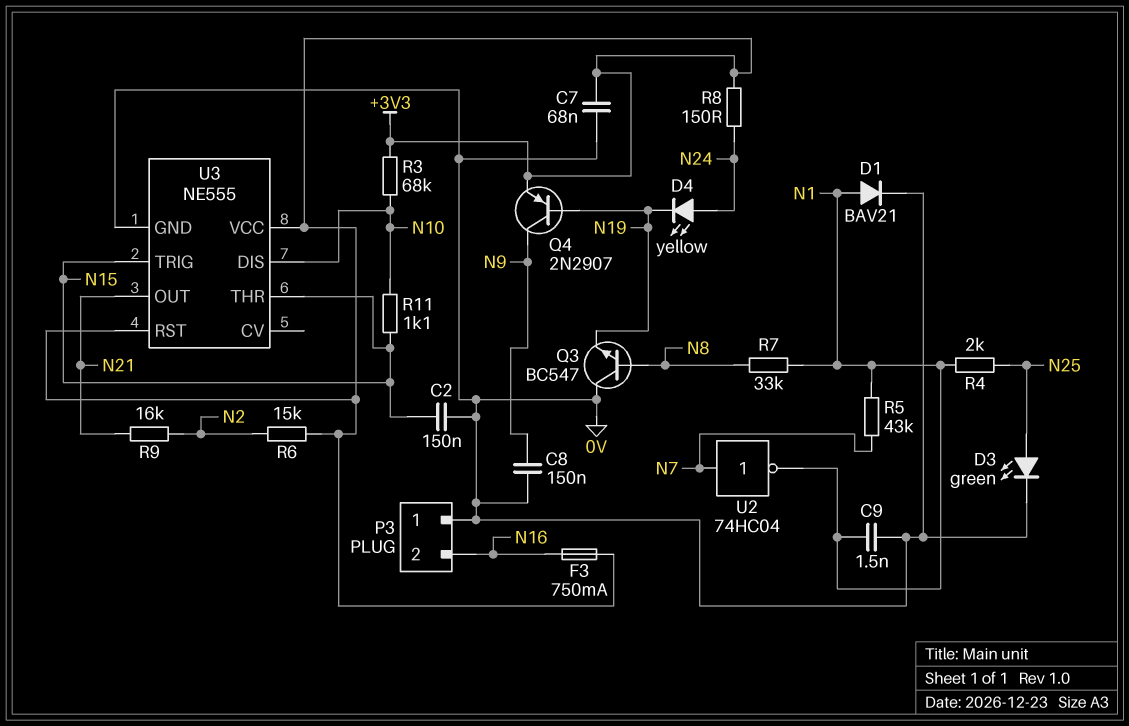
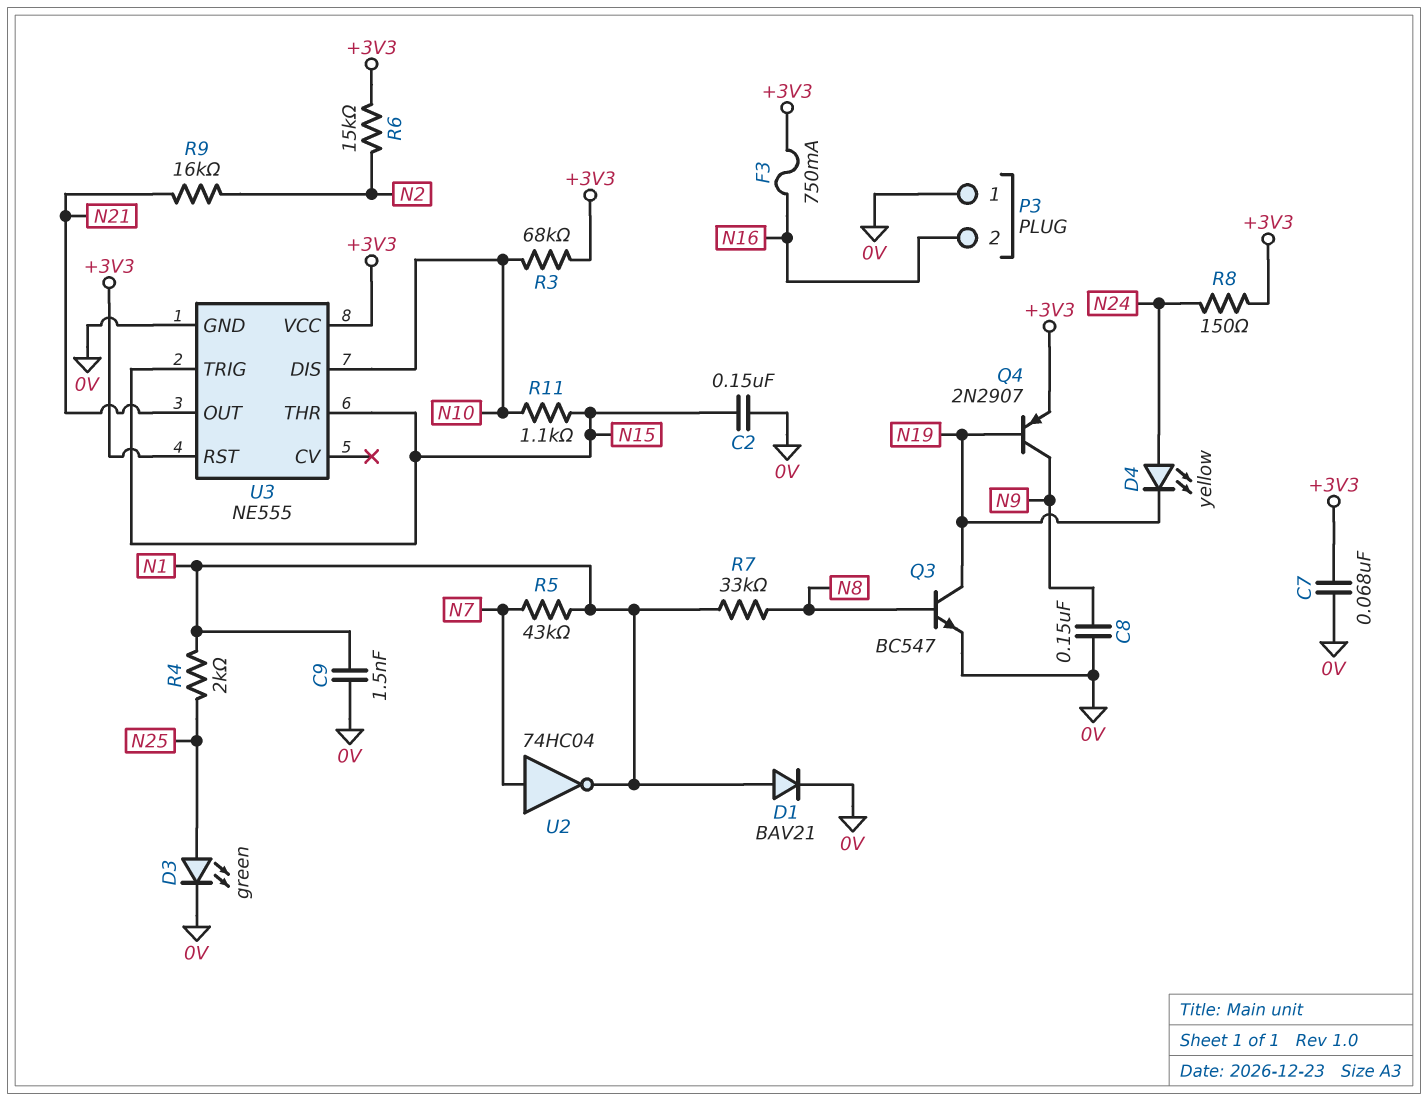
Q3: NPN BC547 (B N8, C 0V, E N19) -> NPN BC547 (B N8, C N19, E 0V)

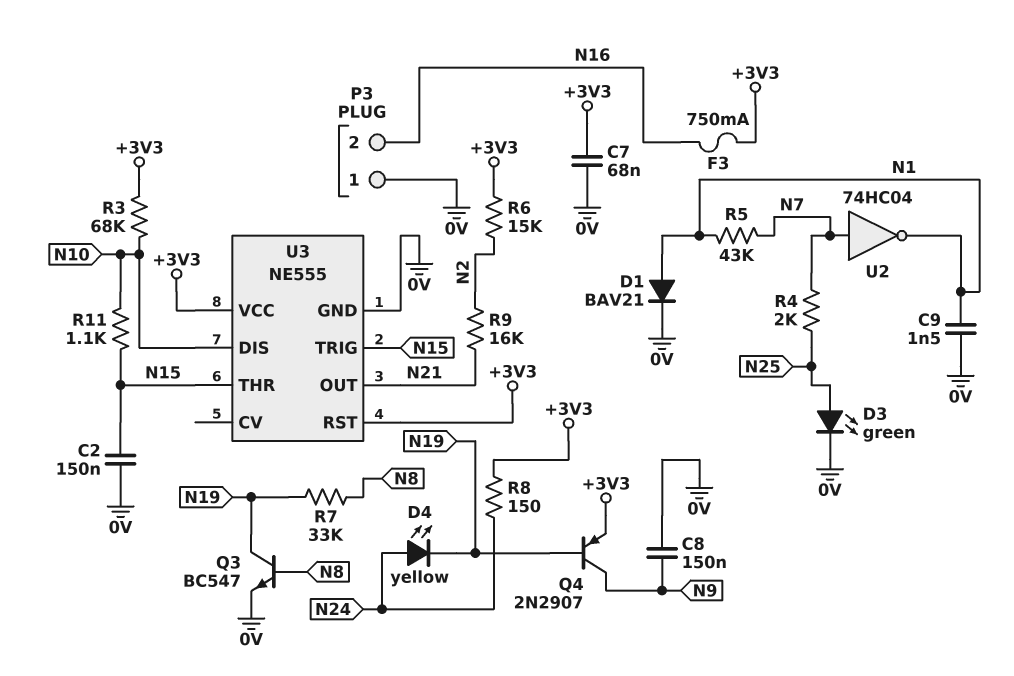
R4: 2k (N1, N25) -> 2k (N7, N25)
R7: 33k (N1, N8) -> 33k (N8, N19)

